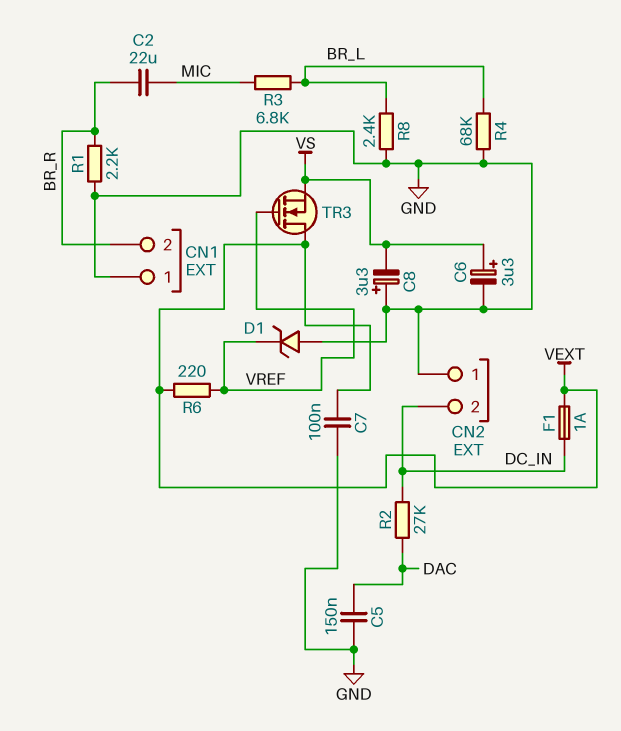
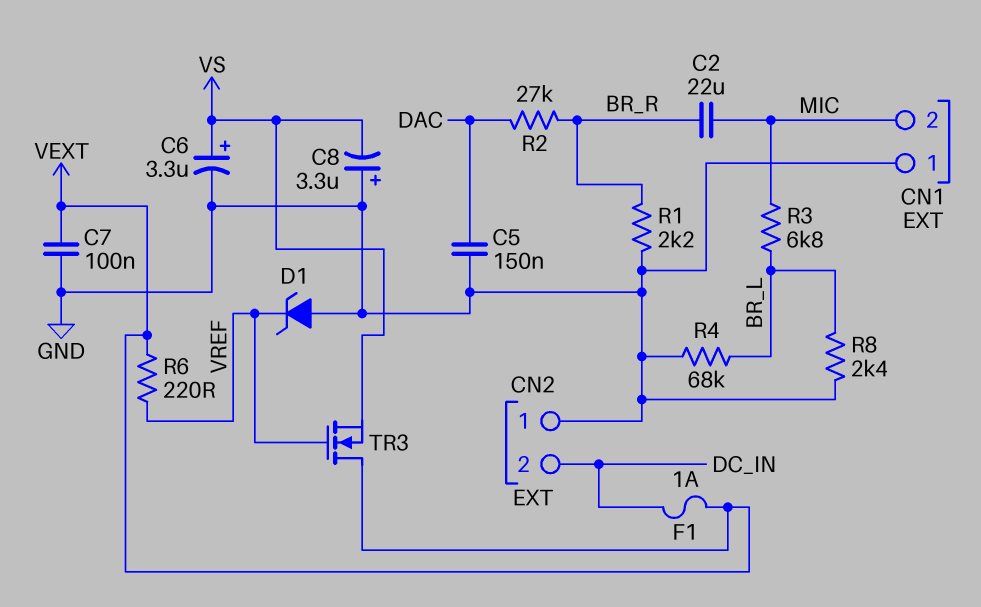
CN1 pin 2: BR_R -> MIC
R2: 27k (DAC, DC_IN) -> 27k (BR_R, DAC)

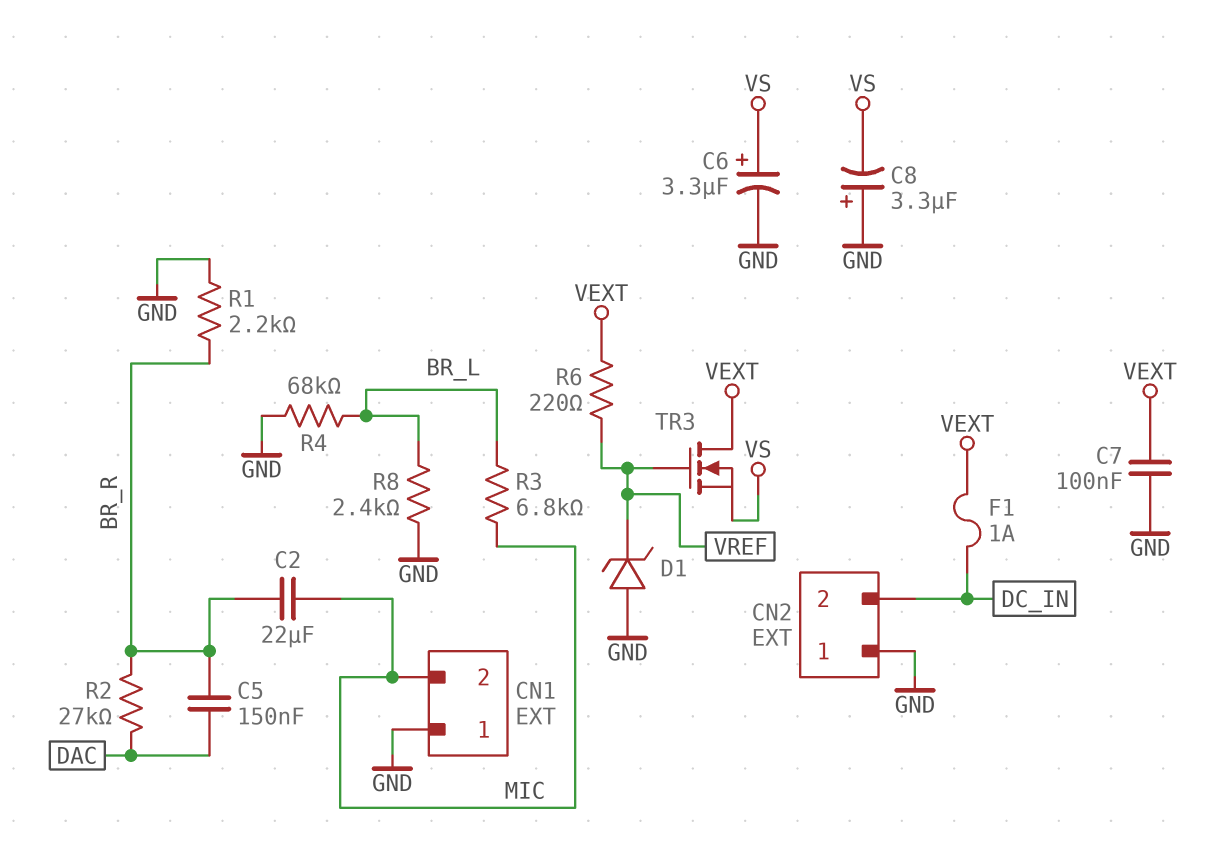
C5: 150nF (DAC, GND) -> 150nF (BR_R, DAC)

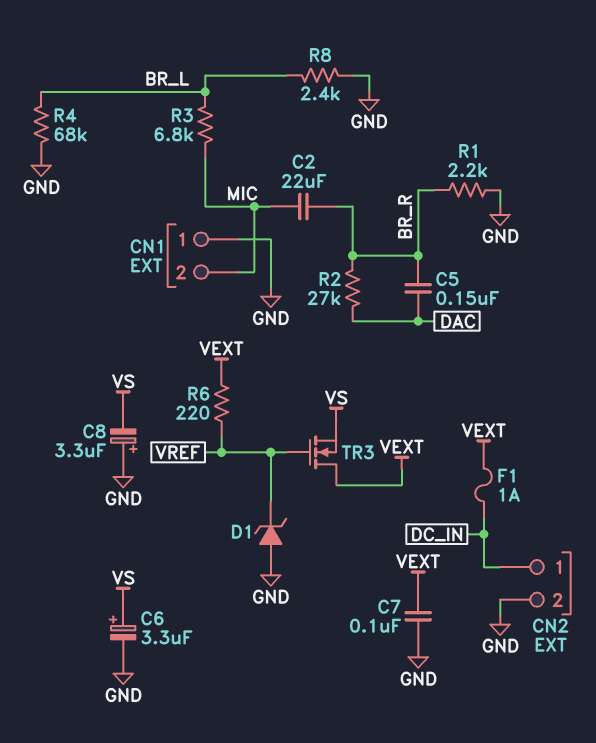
CN2 pin 1: GND -> DC_IN
CN2 pin 2: DC_IN -> GND

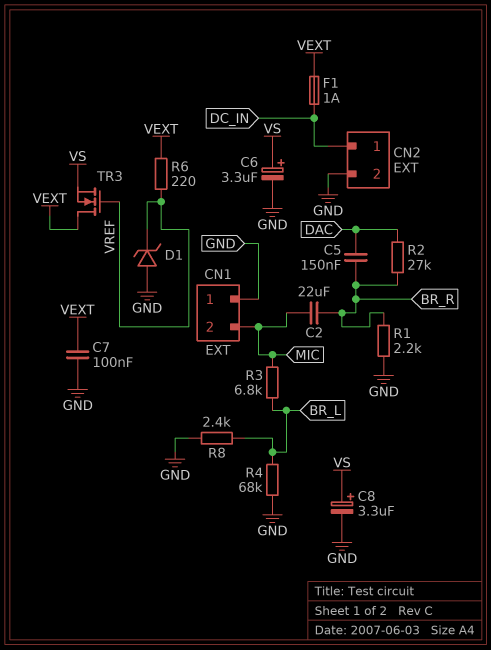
C8: 3.3uF (plus GND, minus VS) -> 3.3uF (plus VS, minus GND)

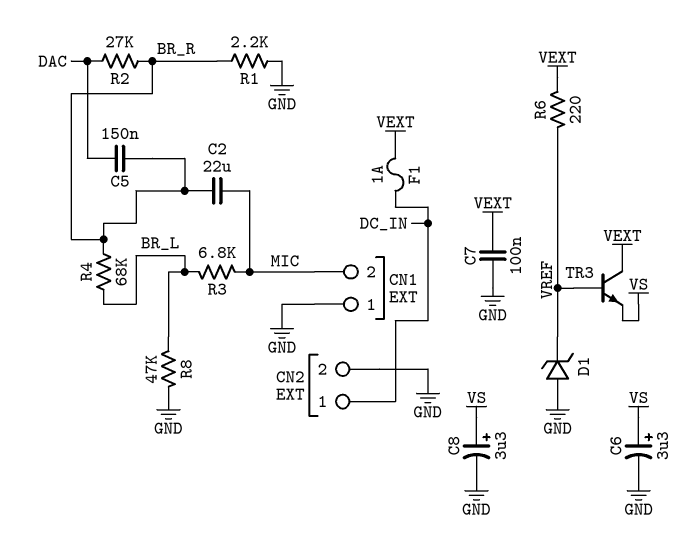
R4: 68k (BR_L, GND) -> 68k (BR_L, BR_R)
R8: 2.4k (BR_L, GND) -> 47k (BR_L, GND)
TR3: NMOS (G VREF, D VEXT, S VS) -> NPN (B VREF, C VEXT, E VS)

